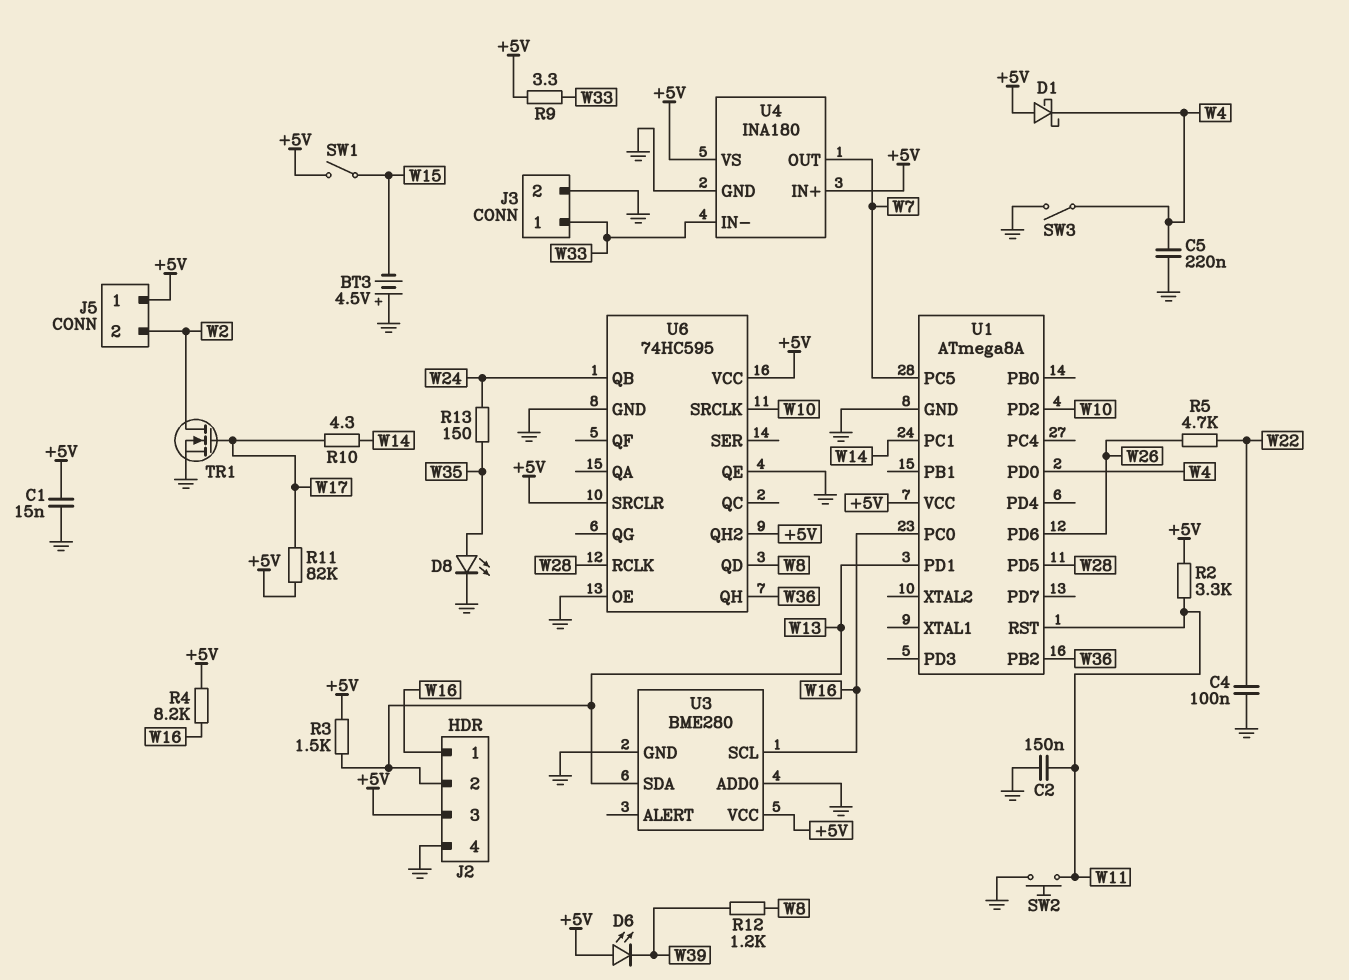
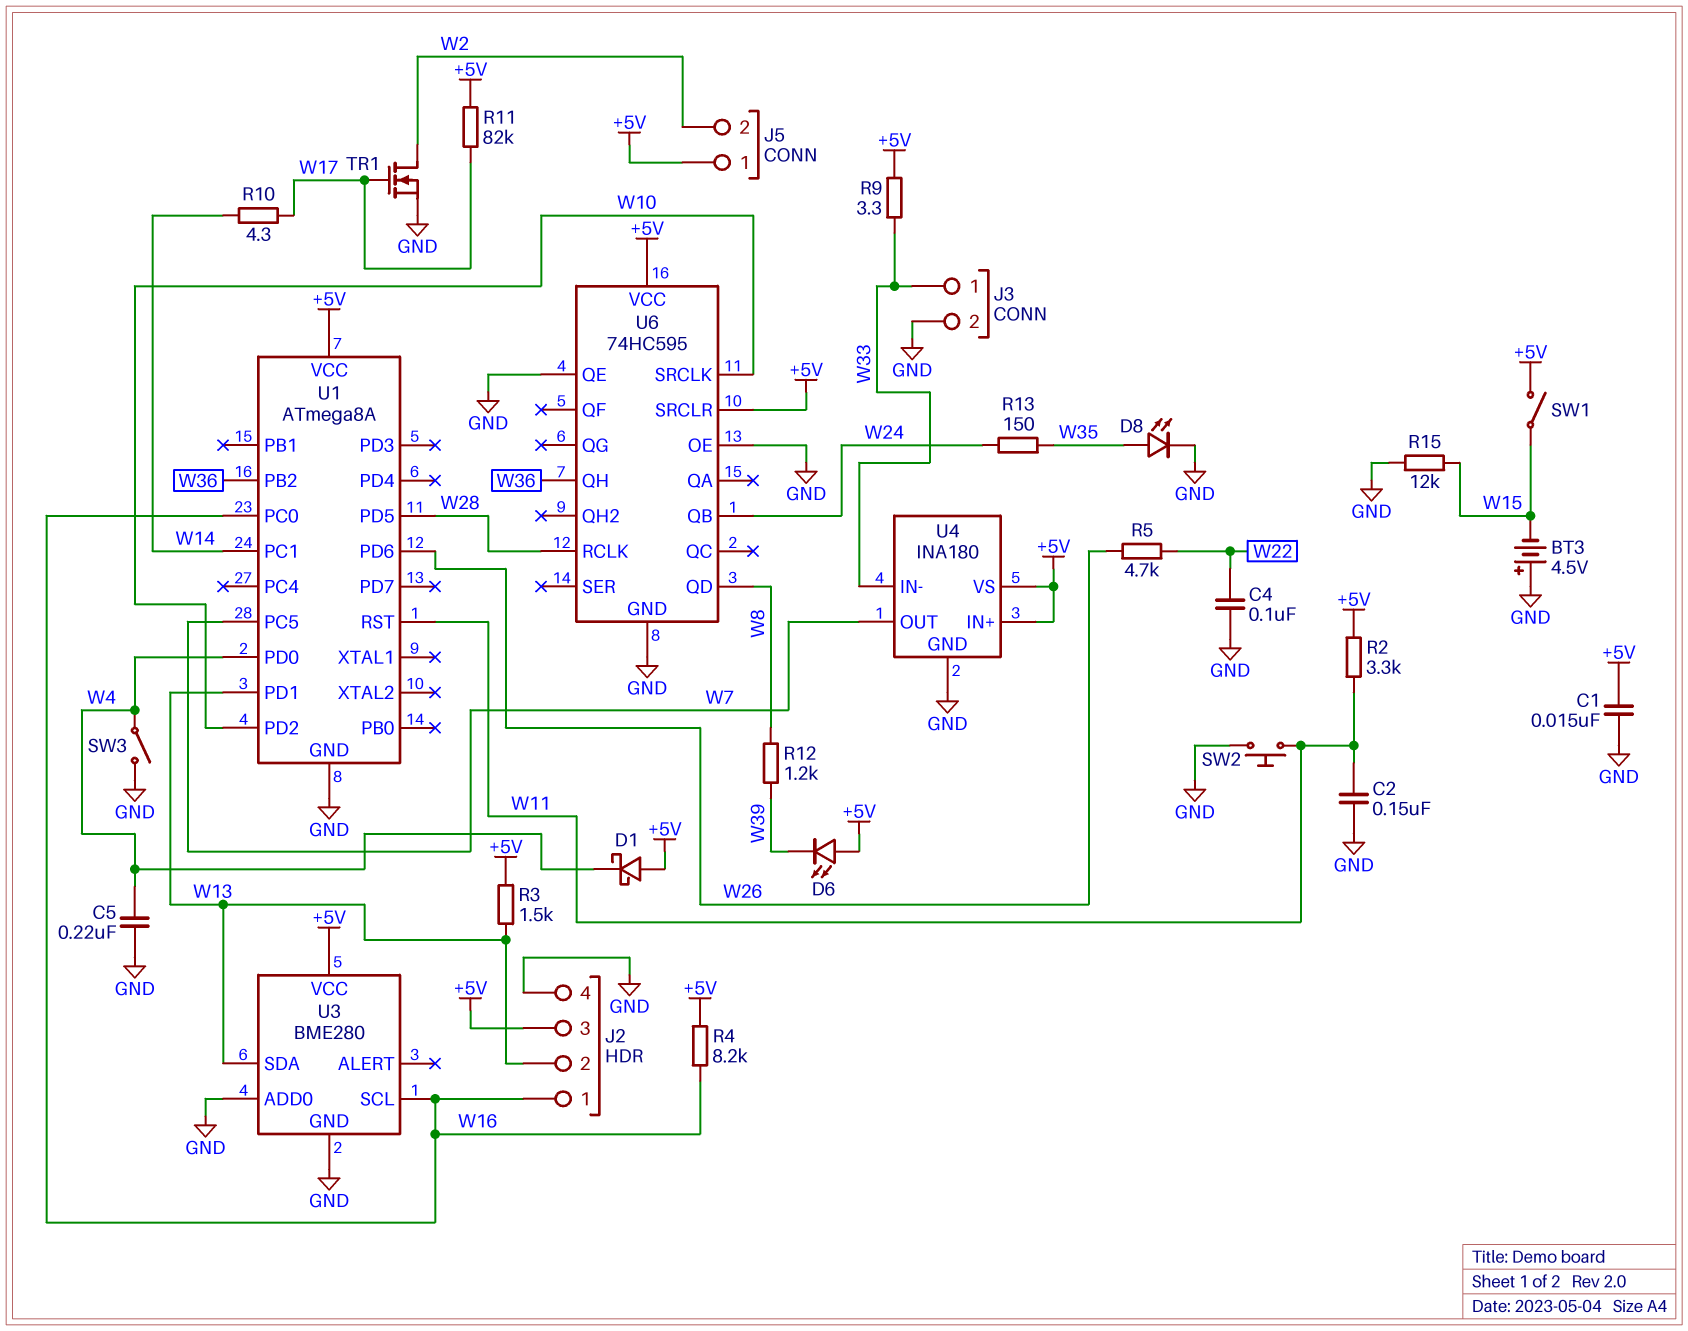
R15: none -> 12k (GND, W15)
U6 pin QH2: +5V -> none

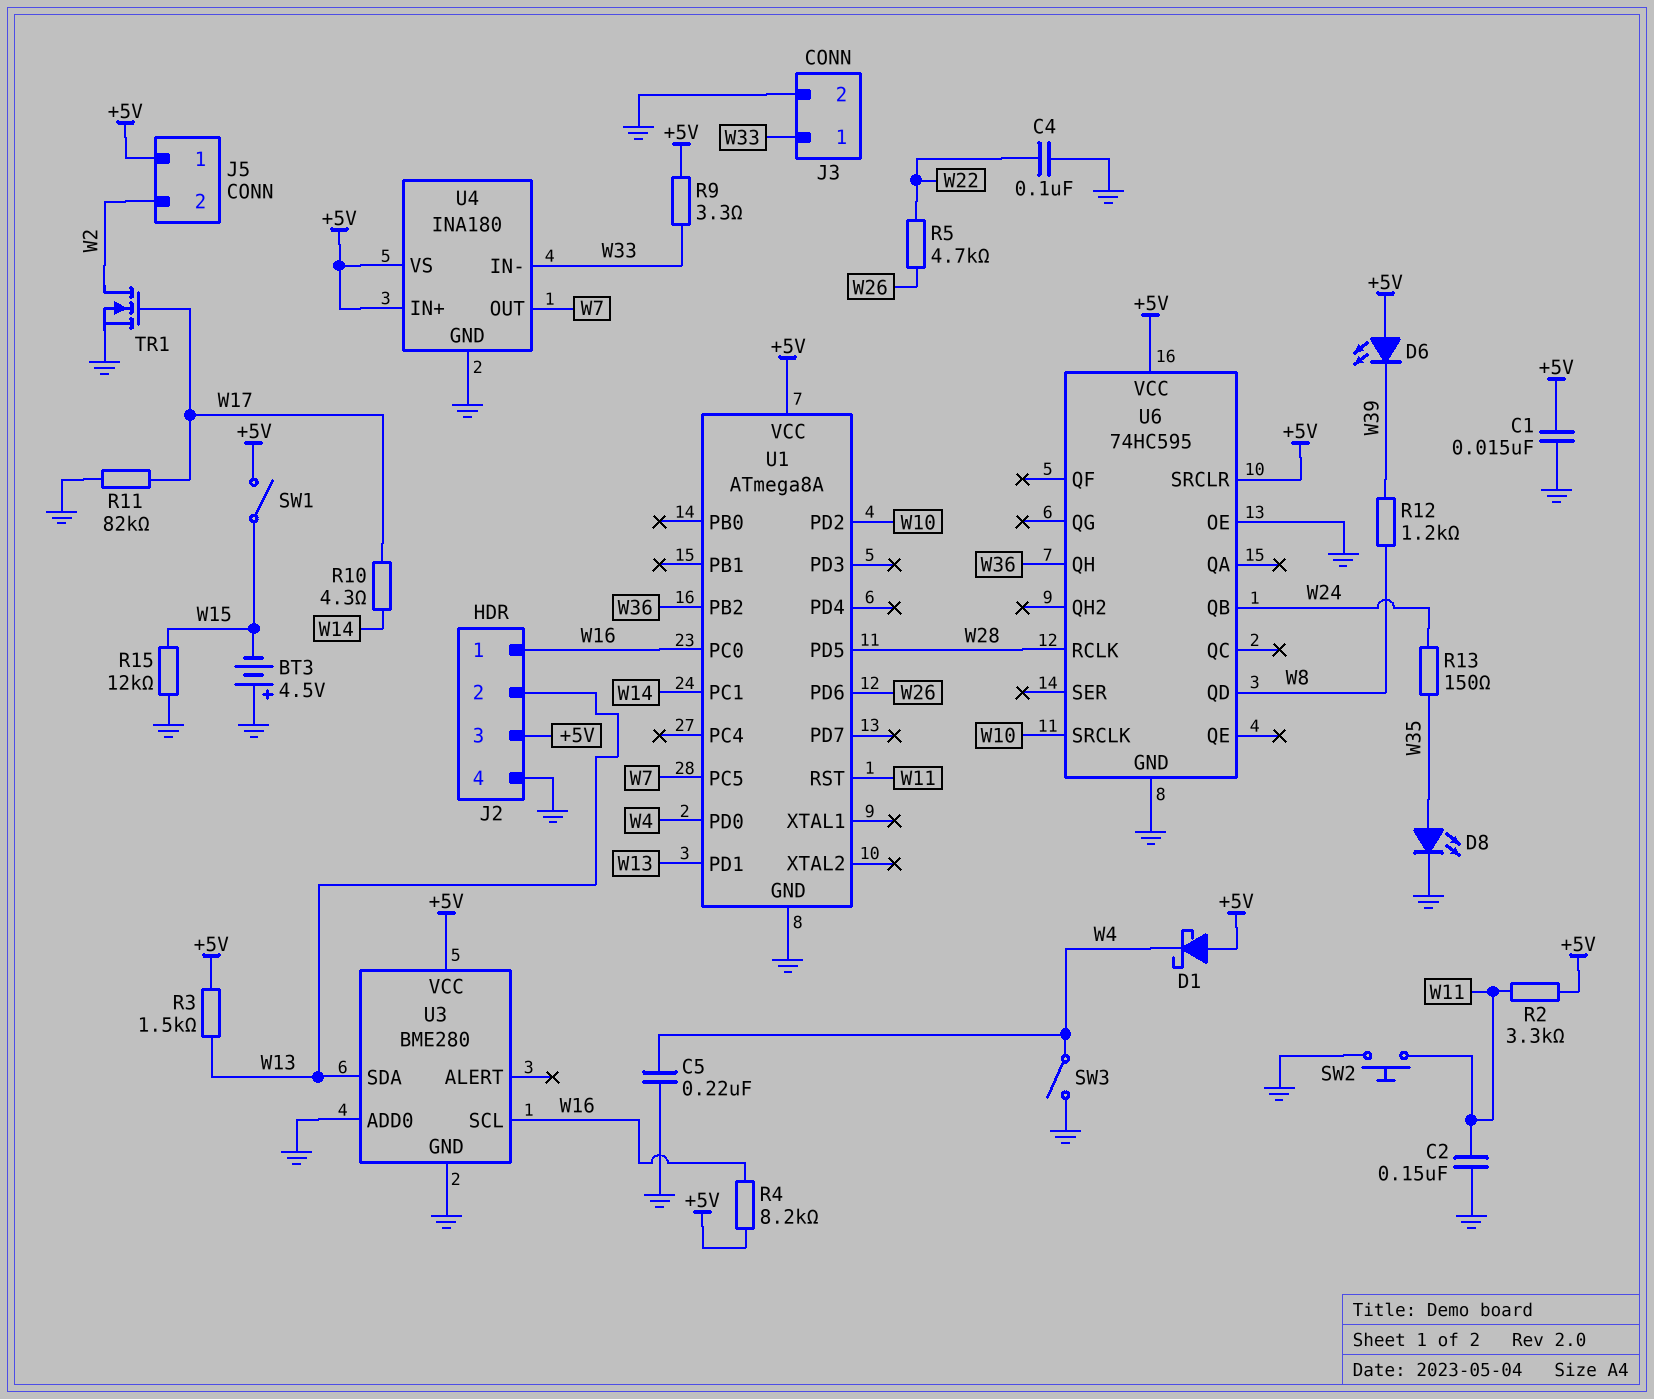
R11: 82k (+5V, W17) -> 82k (GND, W17)
U6 pin QE: GND -> none

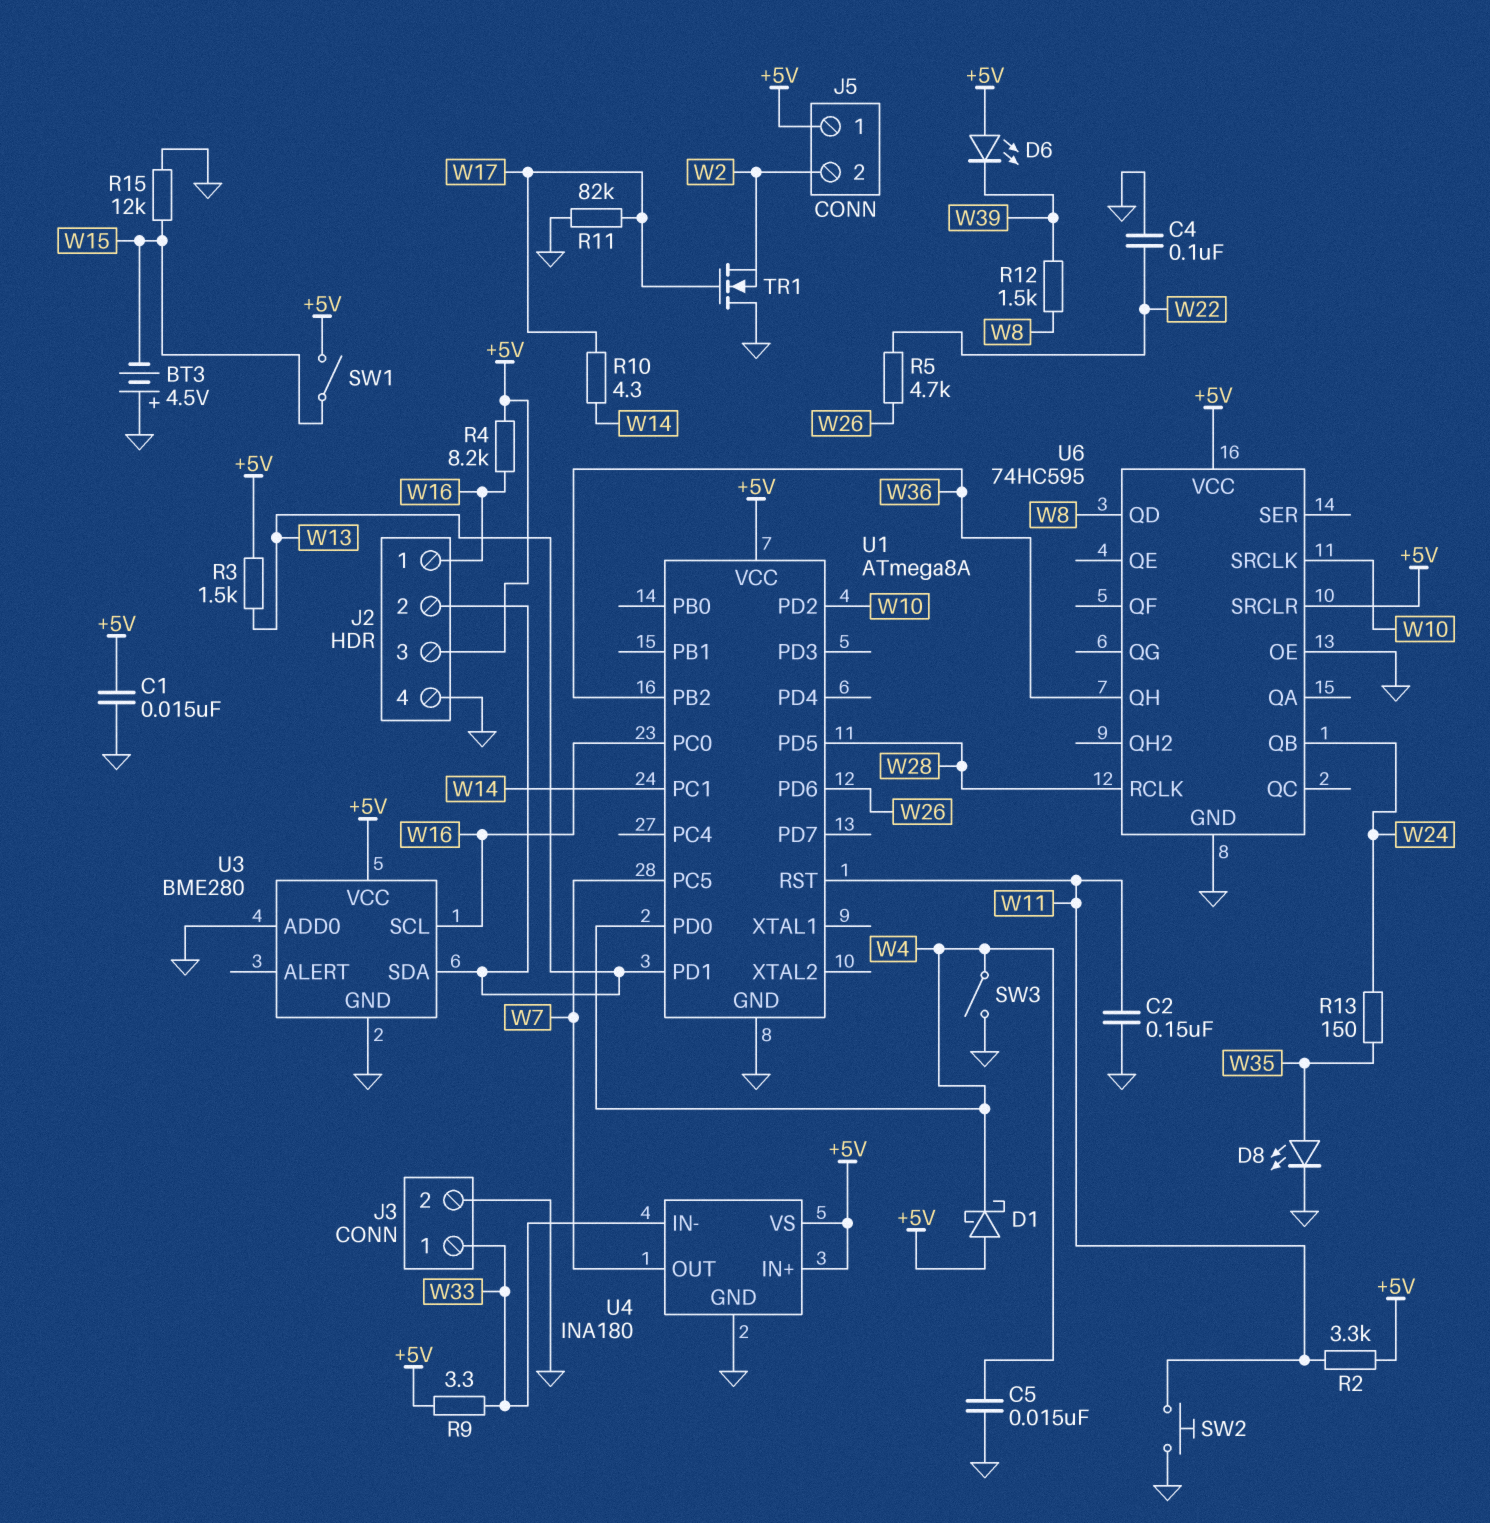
C5: 220nF (GND, W4) -> 15nF (GND, W4)
R12: 1.2k (W8, W39) -> 1.5k (W8, W39)
TR1: NMOS (G W17, D W2, S GND) -> NMOS (G W17, D GND, S W2)

